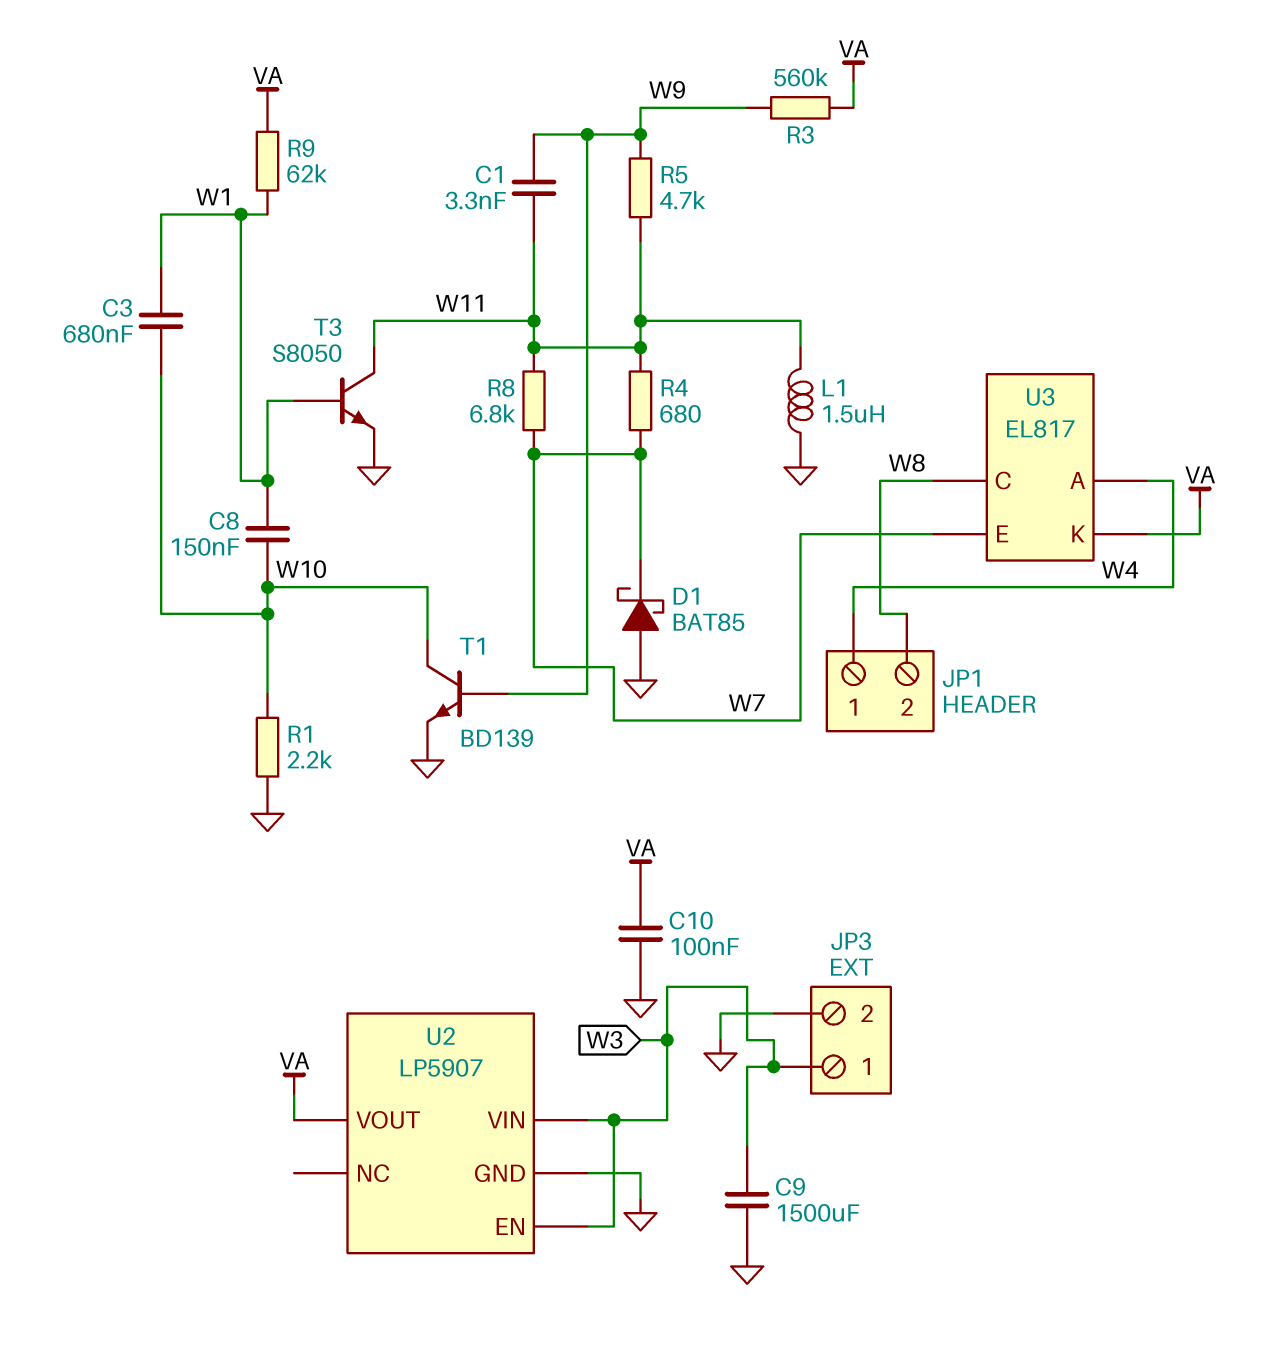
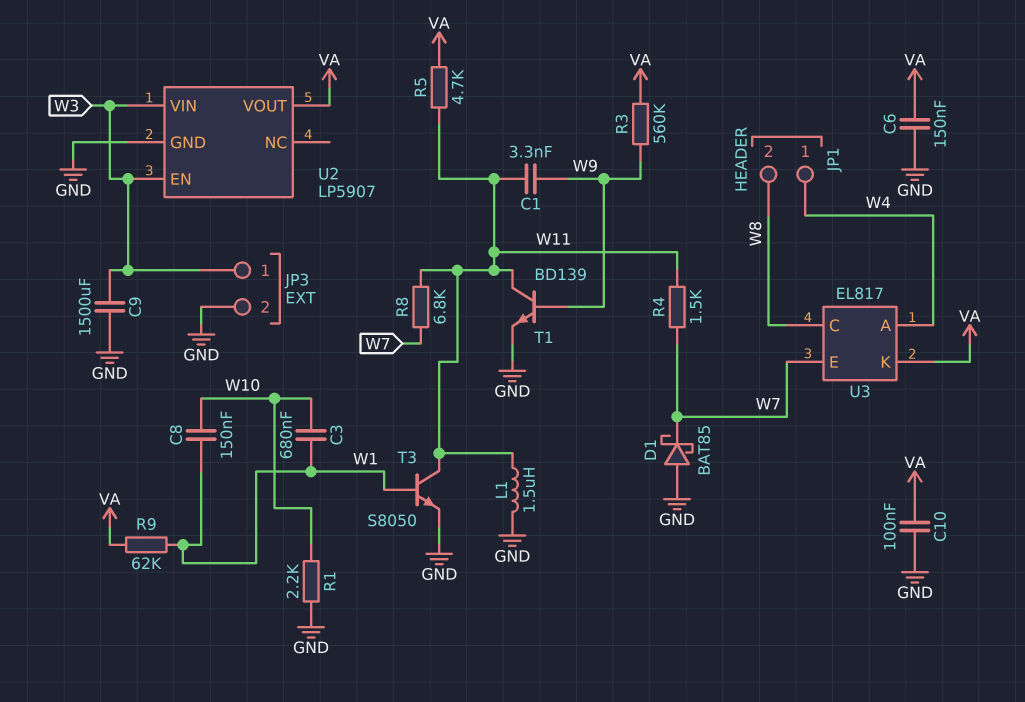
C6: none -> 150nF (GND, VA)
R4: 680 (W7, W11) -> 1.5k (W7, W11)
R5: 4.7k (W9, W11) -> 4.7k (VA, W11)
T1: NPN BD139 (B W9, C W10, E GND) -> NPN BD139 (B W9, C W11, E GND)

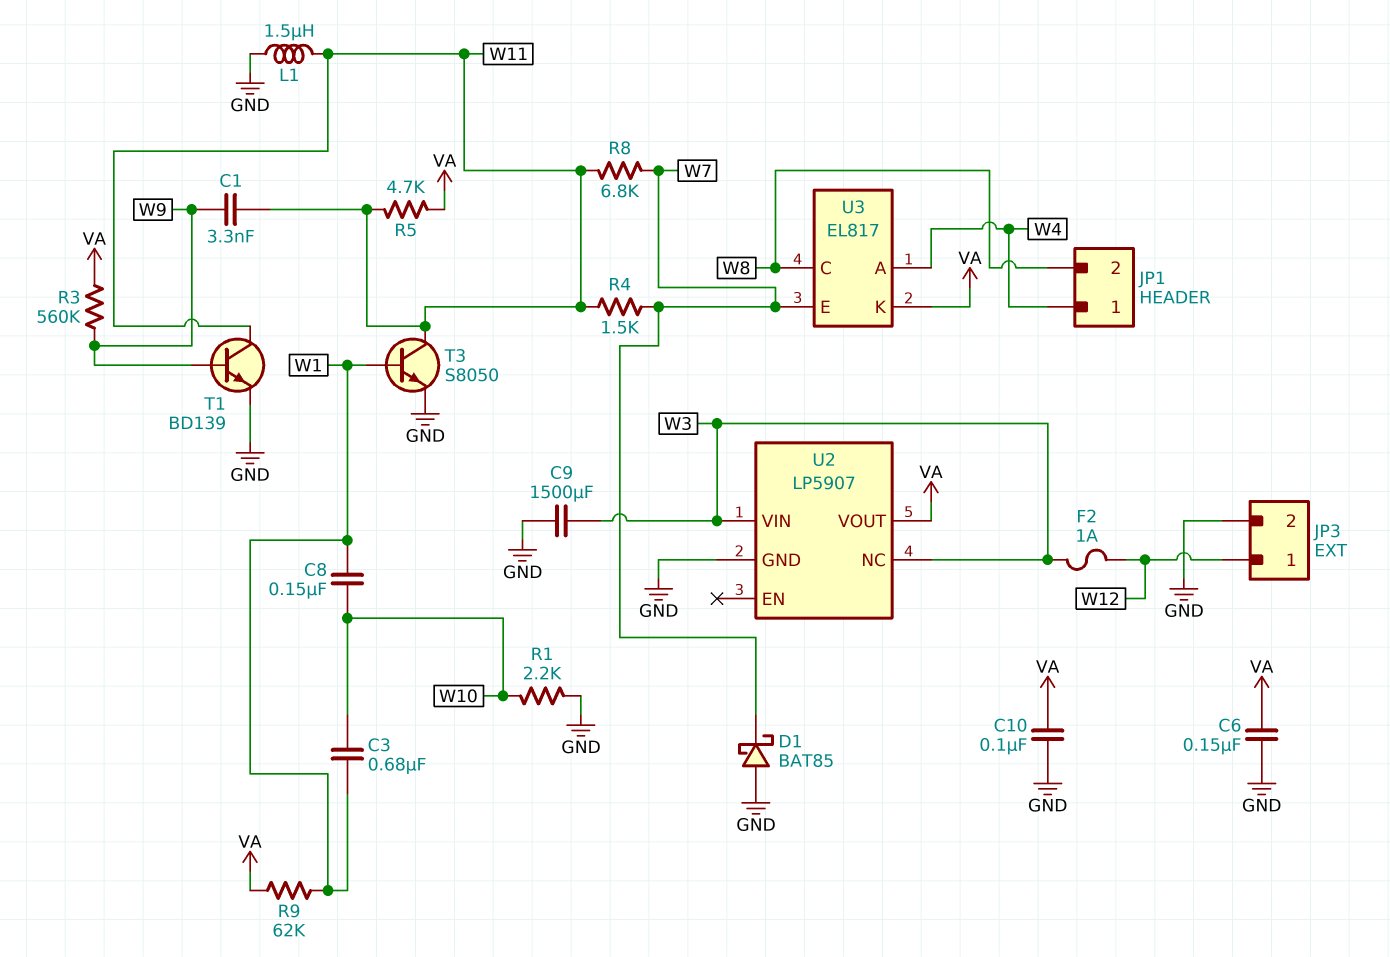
F2: none -> 1A (W3, W12)
JP3 pin 1: W3 -> W12
U2 pin EN: W3 -> none
U2 pin NC: none -> W3

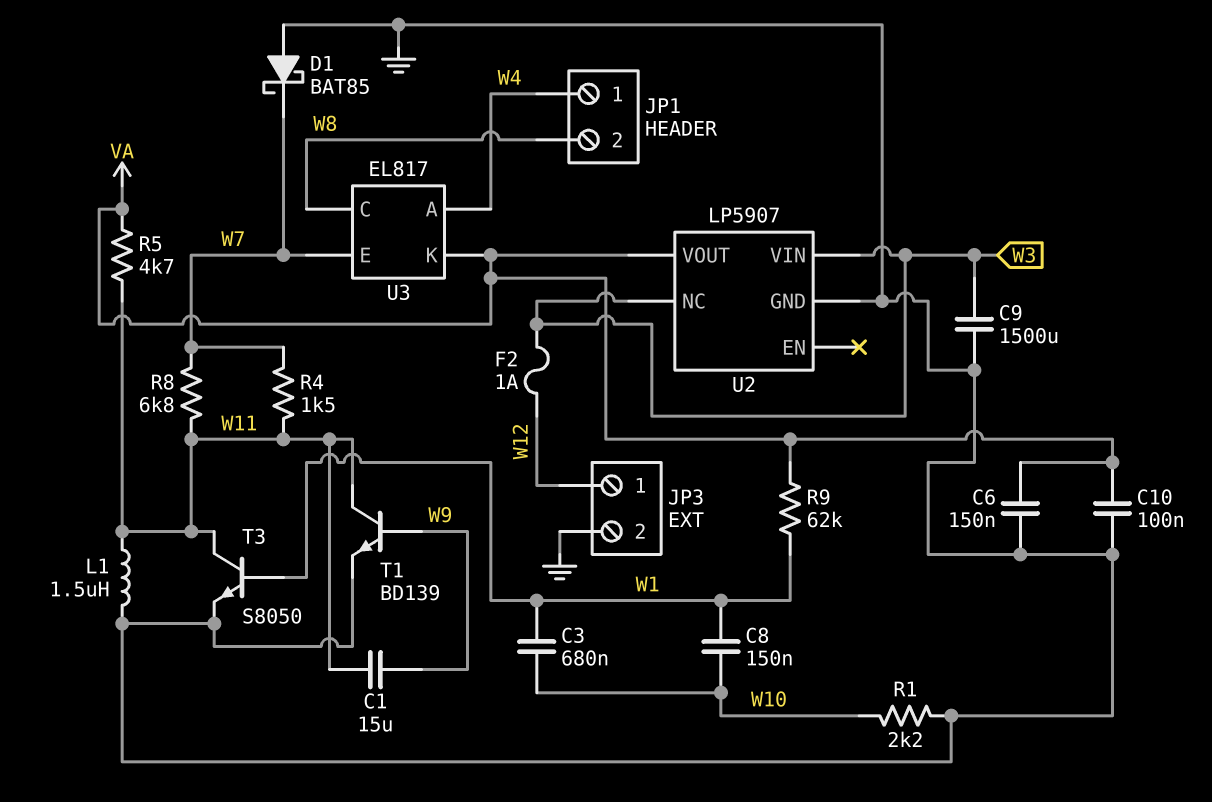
C1: 3.3nF (W9, W11) -> 15uF (W9, W11)
R3: 560k (VA, W9) -> none

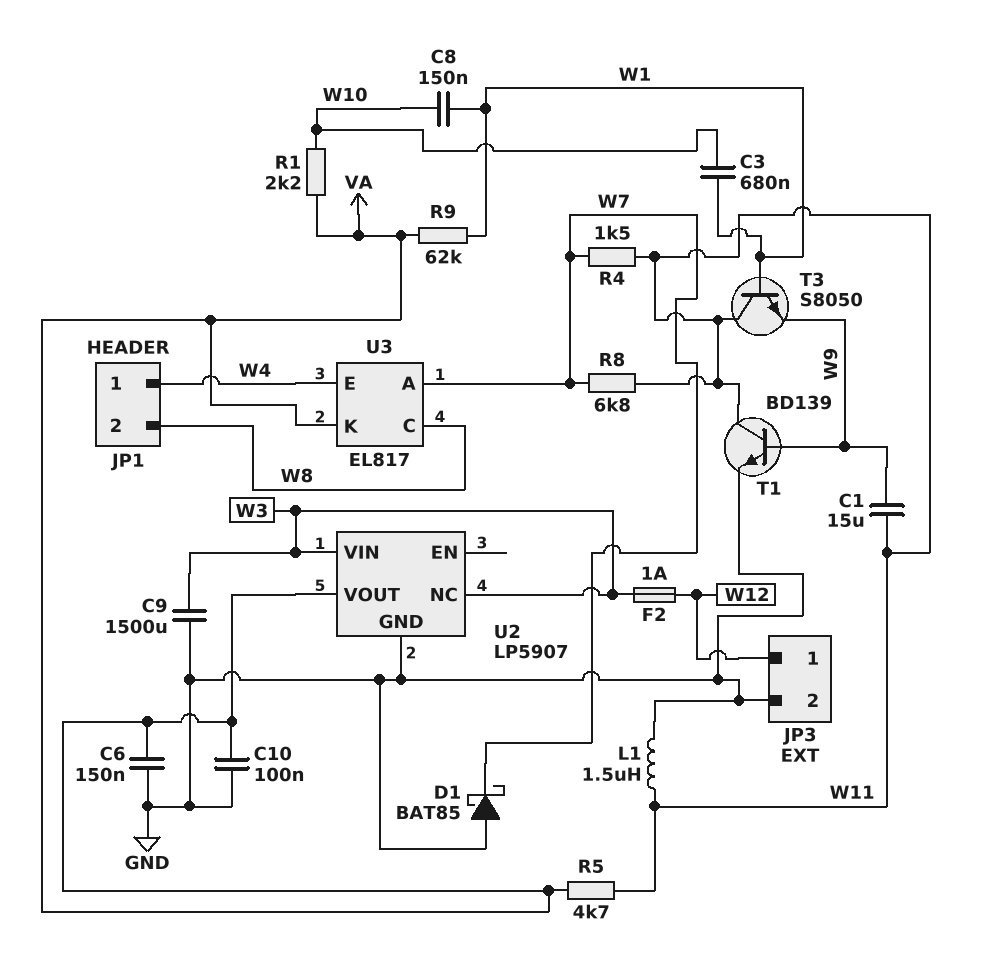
R1: 2.2k (GND, W10) -> 2.2k (VA, W10)
T3: NPN S8050 (B W1, C W11, E GND) -> NPN S8050 (B W1, C W11, E W9)
U3 pin A: W4 -> W7
U3 pin E: W7 -> W4

